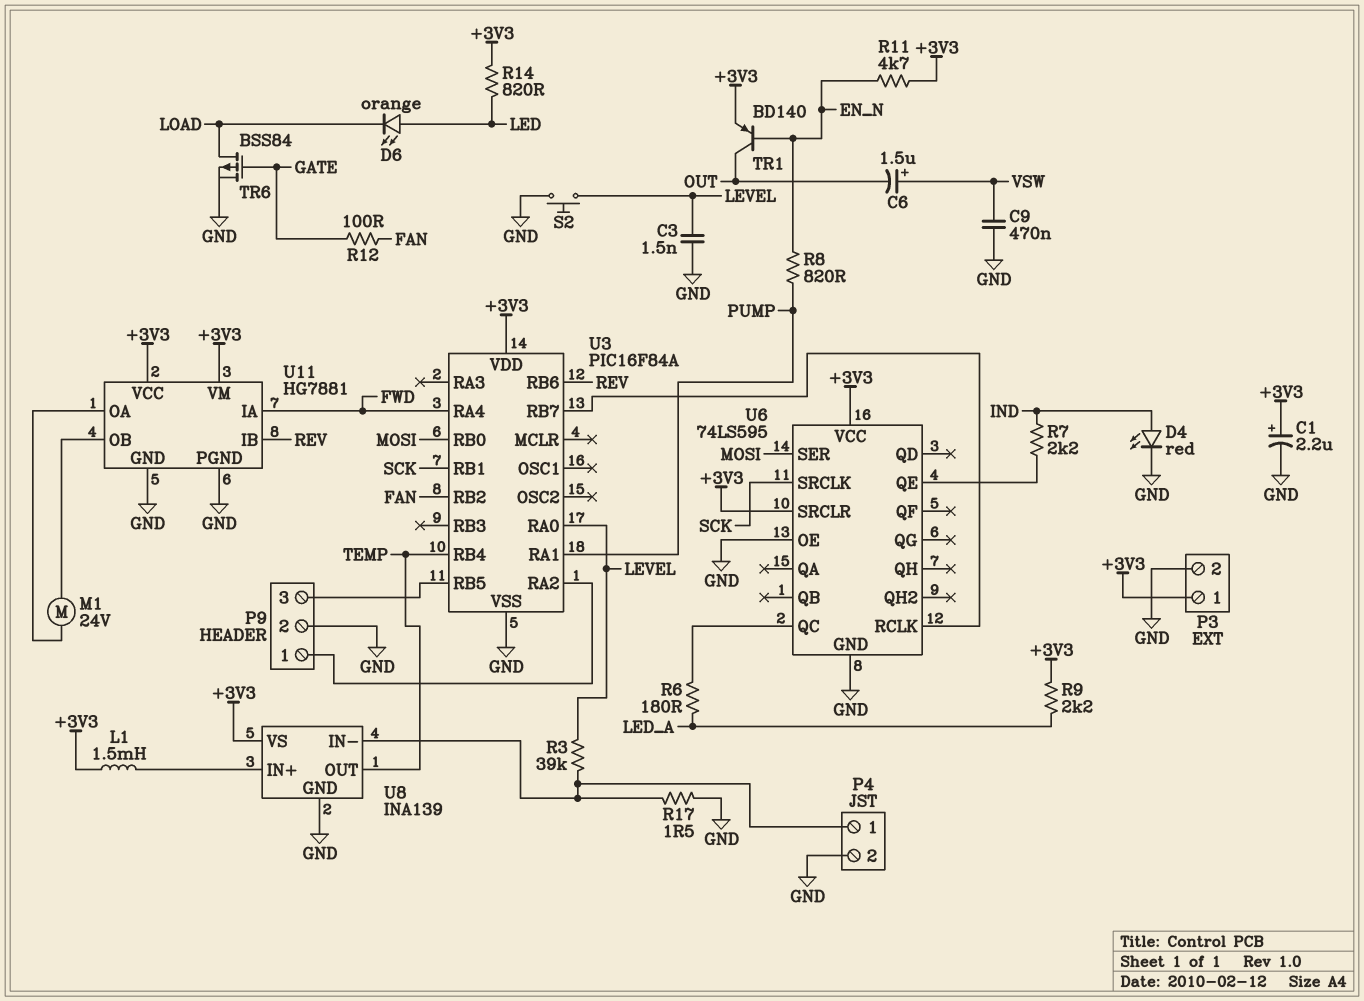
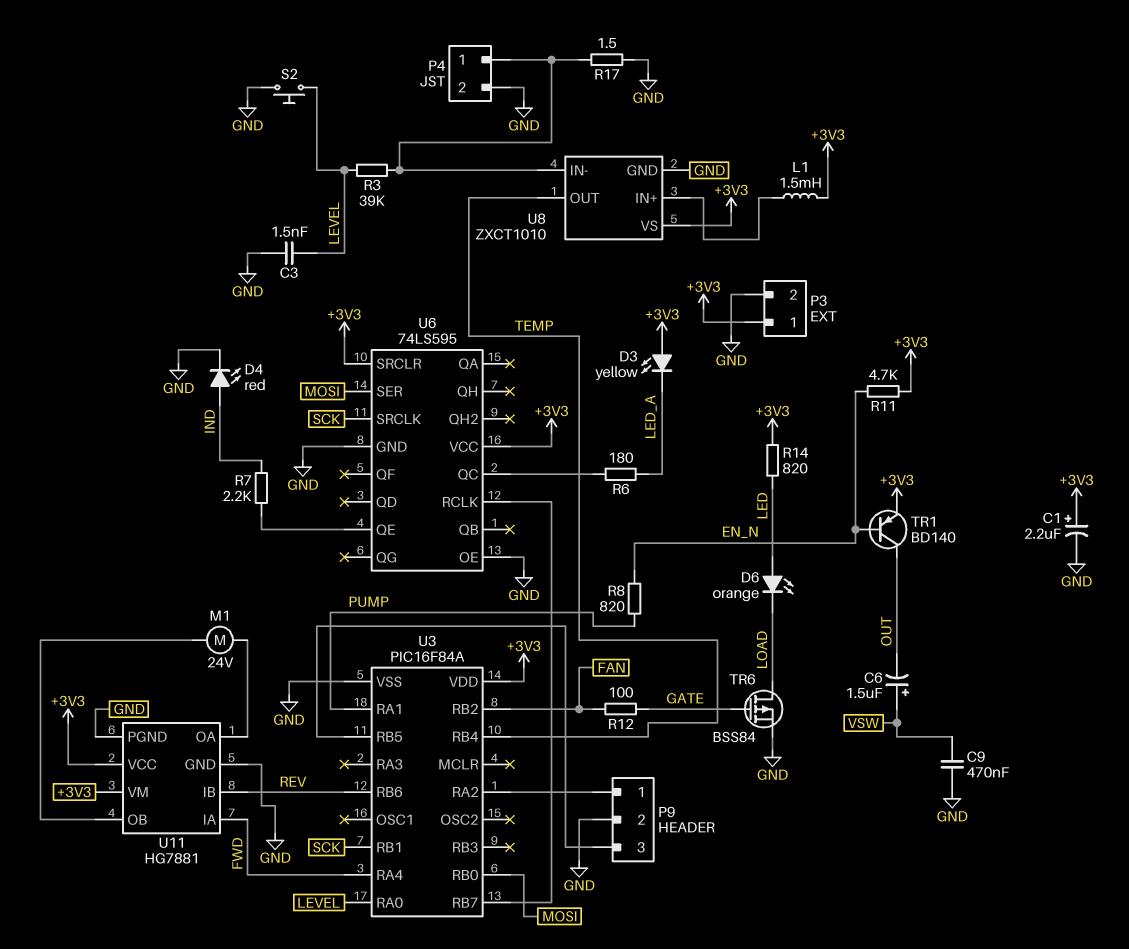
D3: none -> LED yellow (A +3V3, K LED_A)
R9: 2.2k (+3V3, LED_A) -> none
U8: INA139 -> ZXCT1010

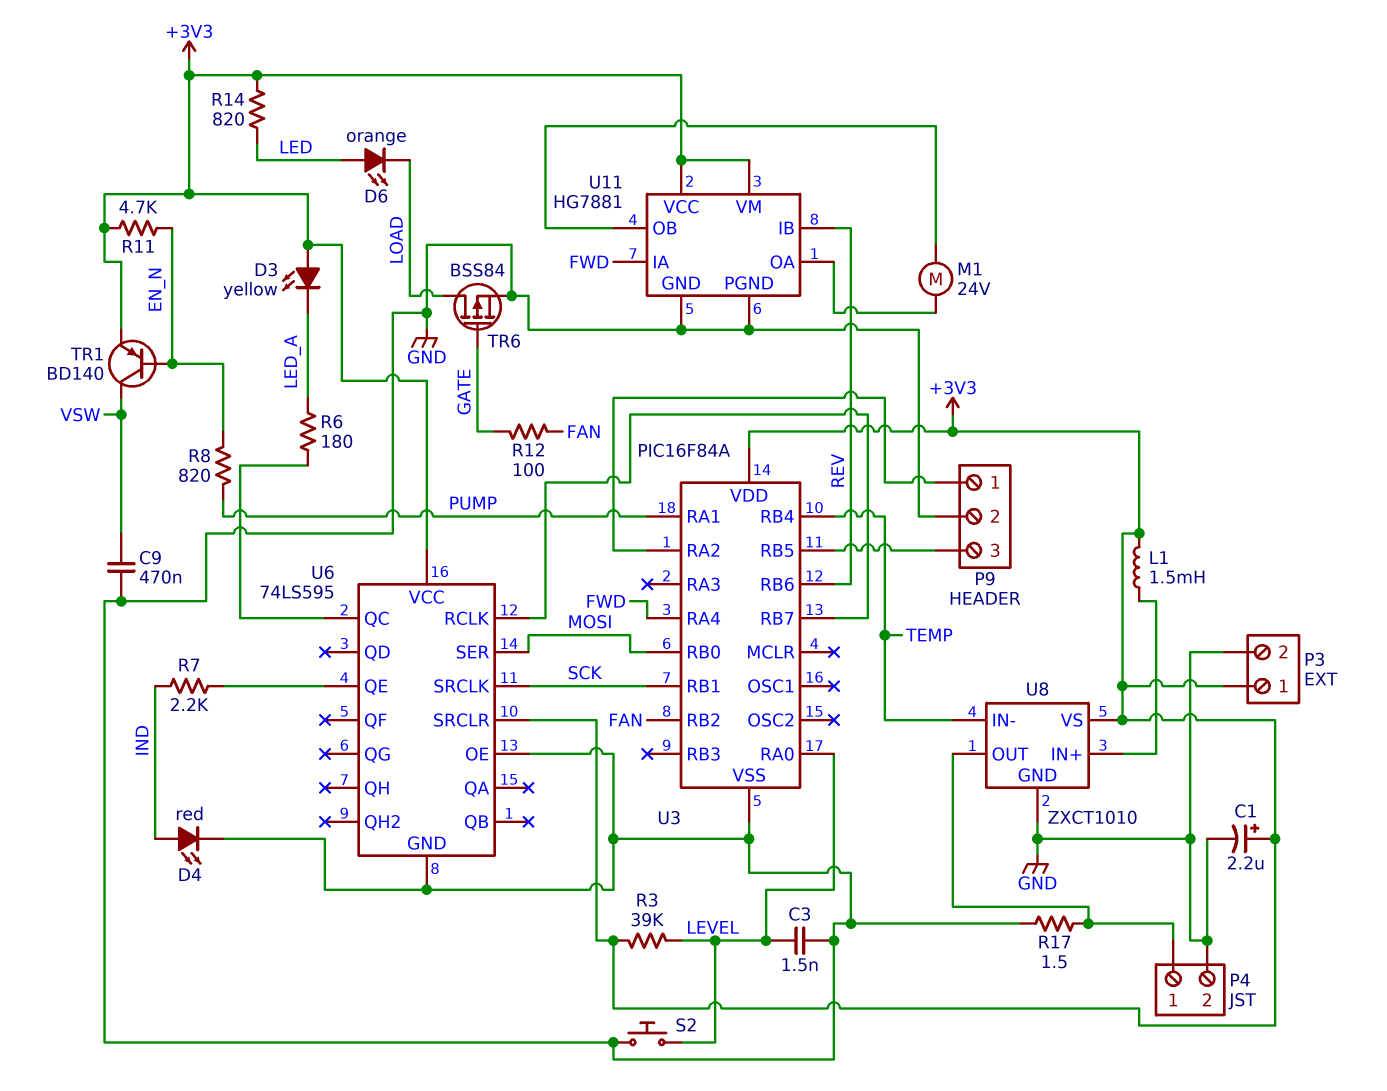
C6: 1.5uF (plus VSW, minus OUT) -> none
R3: 39k (LEVEL, P4/1) -> 39k (+3V3, LEVEL)
TR1: PNP BD140 (B EN_N, C OUT, E +3V3) -> PNP BD140 (B EN_N, C VSW, E +3V3)
U8 pin IN-: P4/1 -> TEMP
U8 pin OUT: TEMP -> P4/1

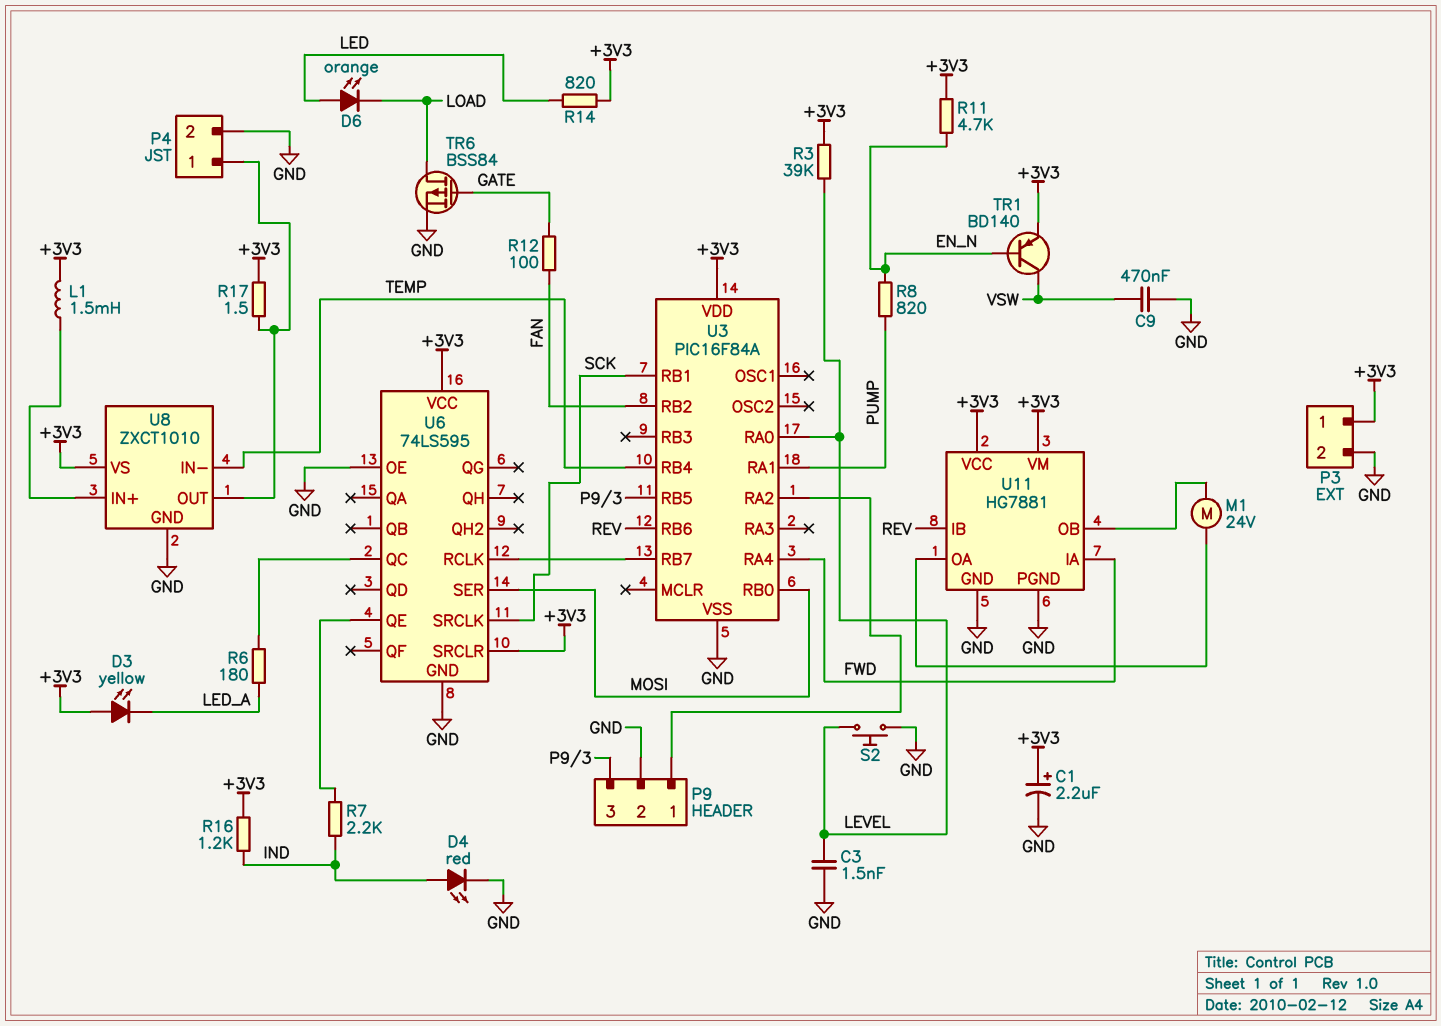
R16: none -> 1.2k (+3V3, IND)
R17: 1.5 (GND, P4/1) -> 1.5 (+3V3, P4/1)

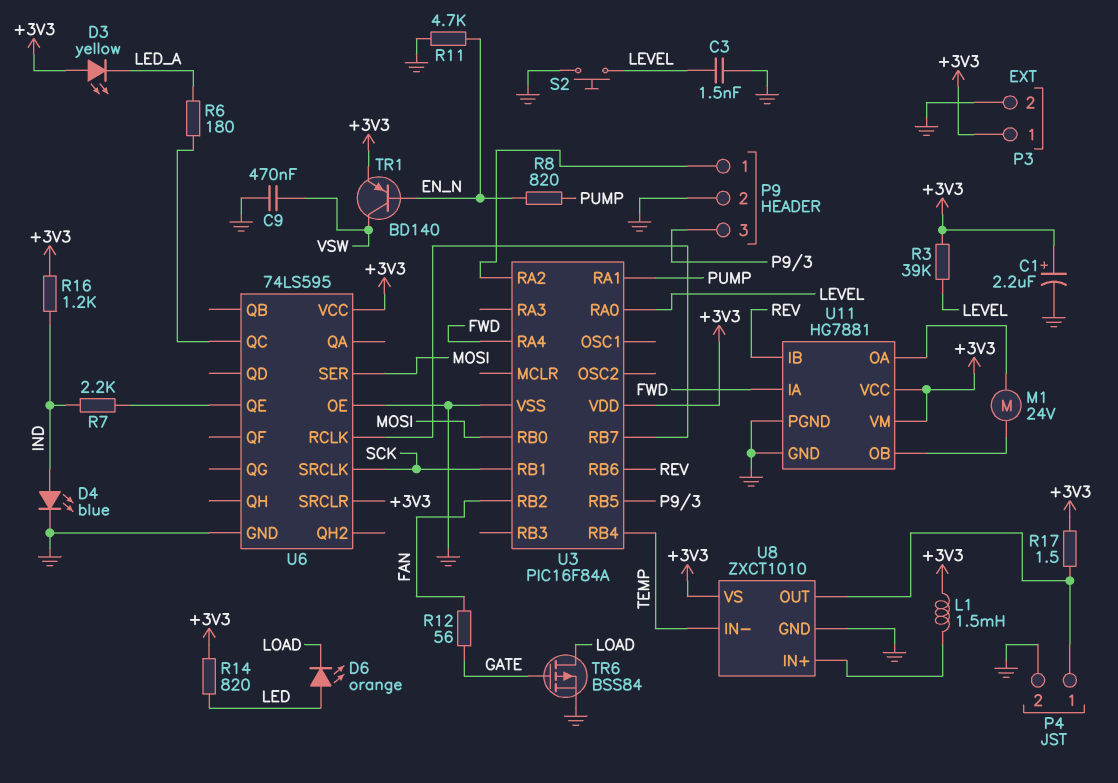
D4: LED red (A IND, K GND) -> LED blue (A IND, K GND)
R11: 4.7k (+3V3, EN_N) -> 4.7k (EN_N, GND)
R12: 100 (FAN, GATE) -> 56 (FAN, GATE)

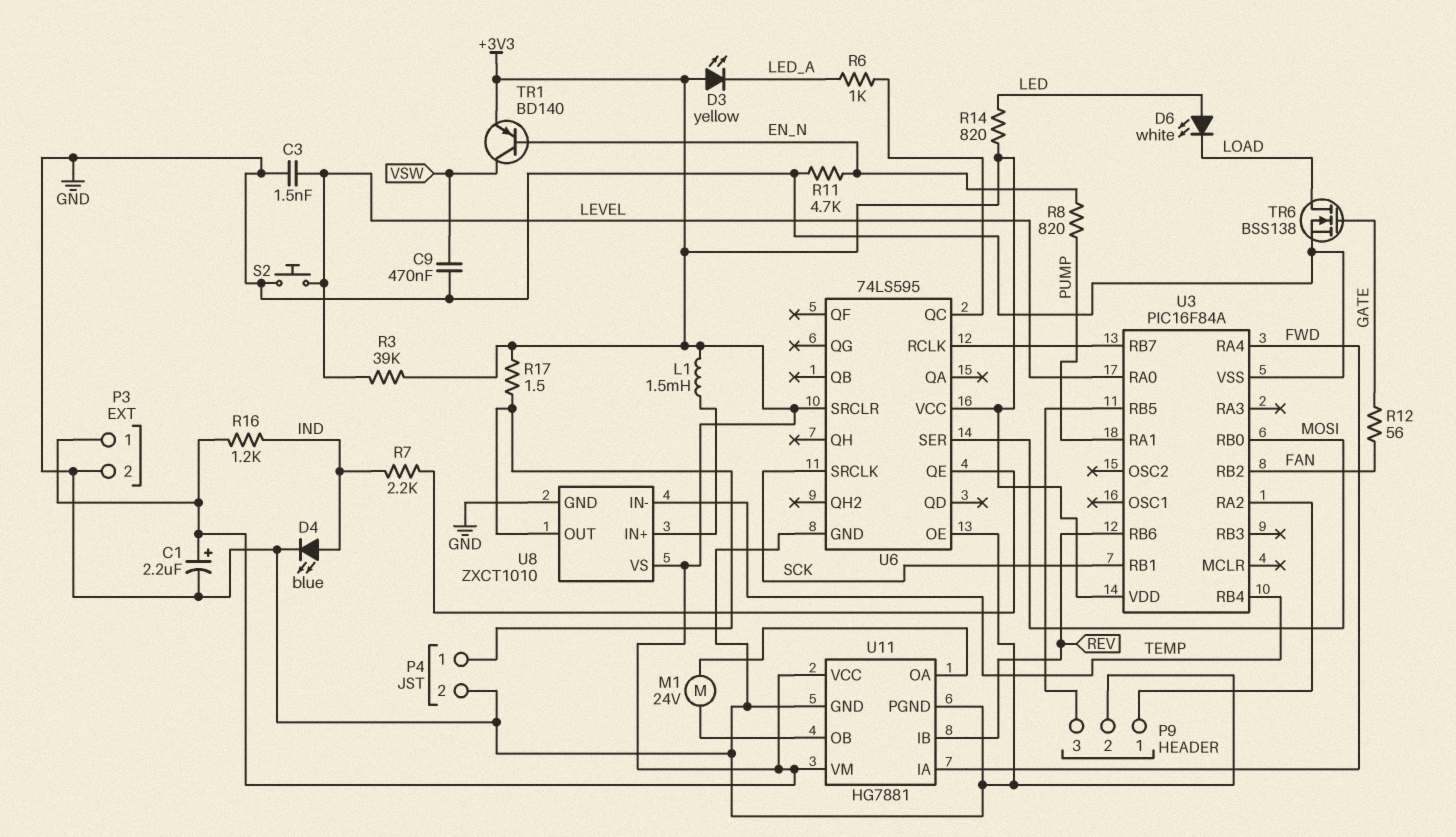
D6: LED orange (A LED, K LOAD) -> LED white (A LED, K LOAD)
R6: 180 (LED_A, U6/QC) -> 1k (LED_A, U6/QC)
TR6: PMOS BSS84 (G GATE, D LOAD, S GND) -> NMOS BSS138 (G GATE, D LOAD, S GND)

